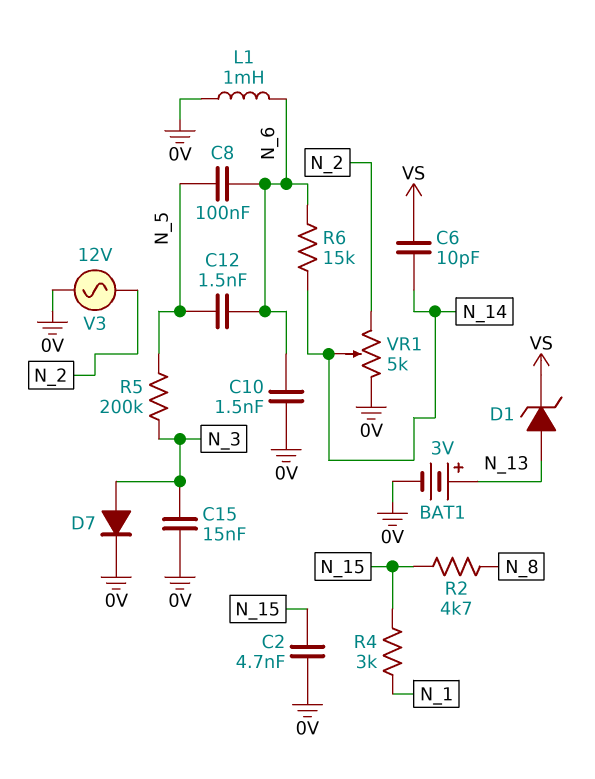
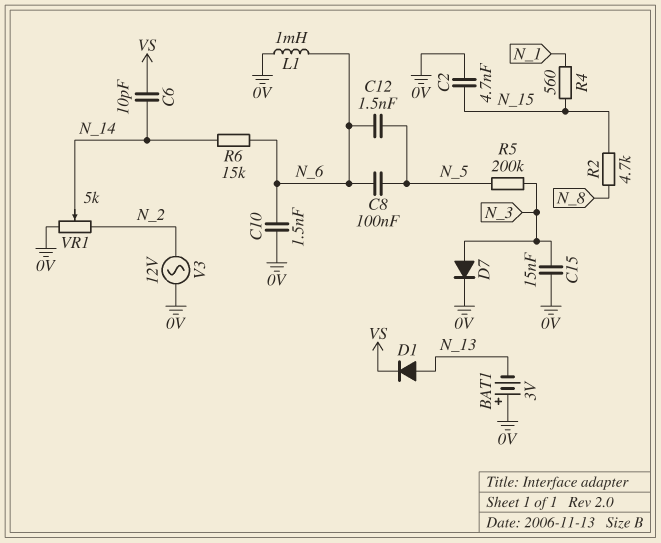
BAT1: 3V (plus N_13, minus 0V) -> 3V (plus 0V, minus N_13)
D1: zener (A N_13, K VS) -> diode (A N_13, K VS)
R4: 3k (N_1, N_15) -> 560 (N_1, N_15)

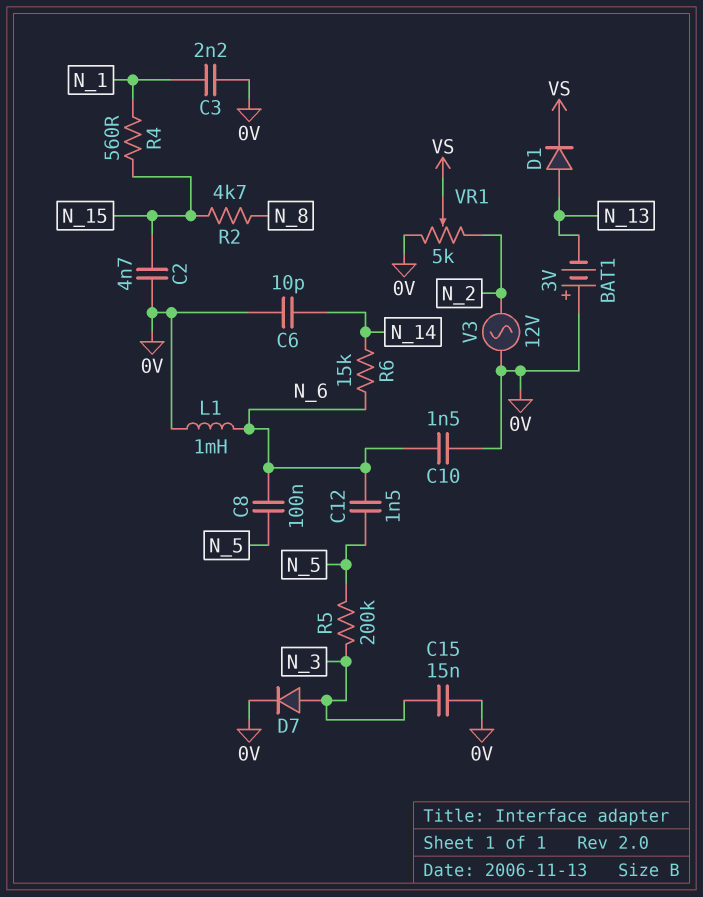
C3: none -> 2.2nF (0V, N_1)
C6: 10pF (N_14, VS) -> 10pF (0V, N_14)
VR1: 5k (0V, N_2, wiper N_14) -> 5k (0V, N_2, wiper VS)

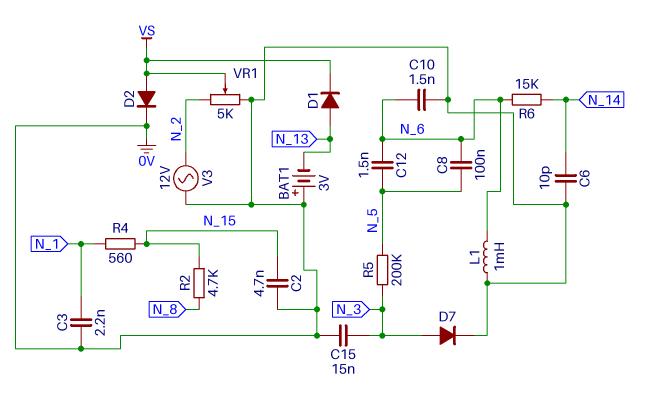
D2: none -> diode (A VS, K 0V)

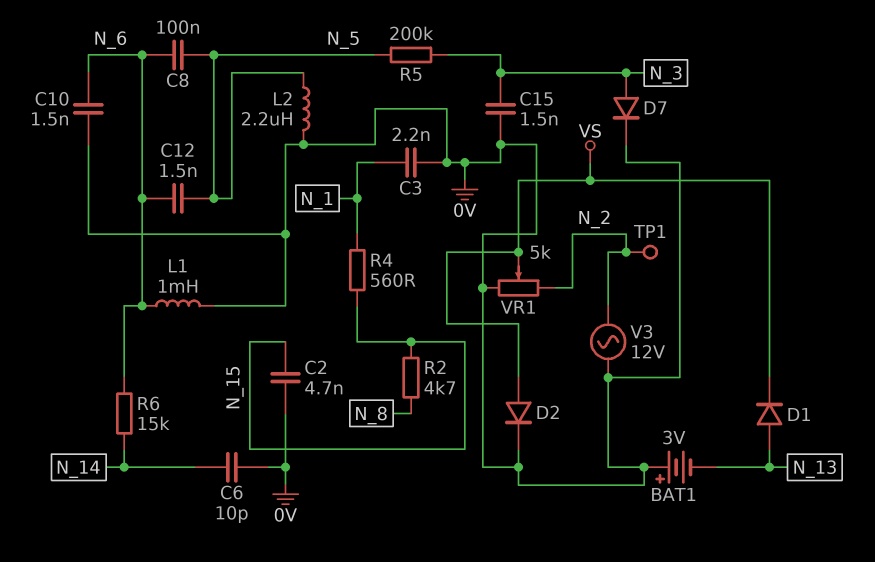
C15: 15nF (0V, N_3) -> 1.5nF (0V, N_3)
L2: none -> 2.2uH (0V, N_5)
TP1: none -> test point (N_2)

